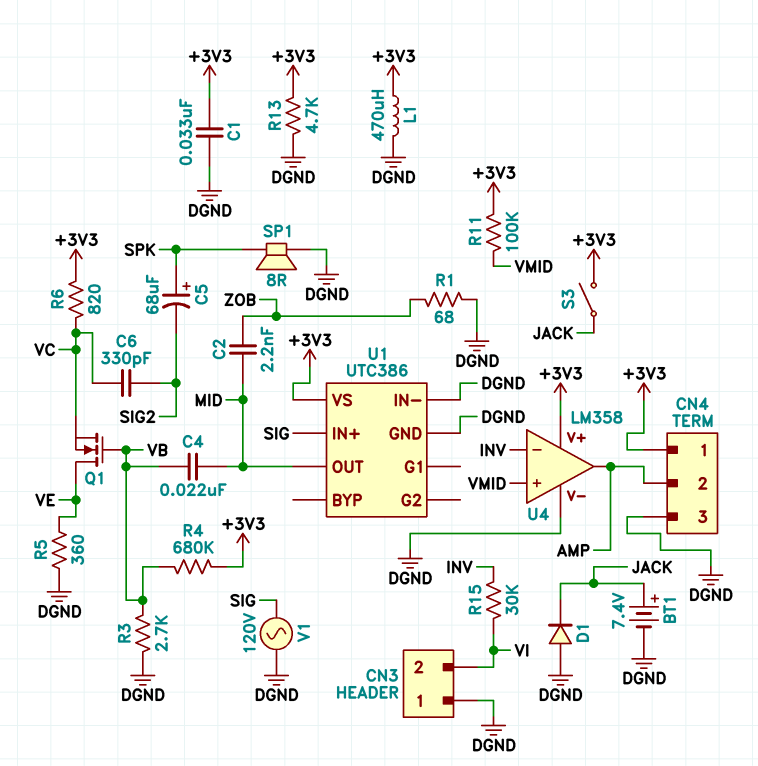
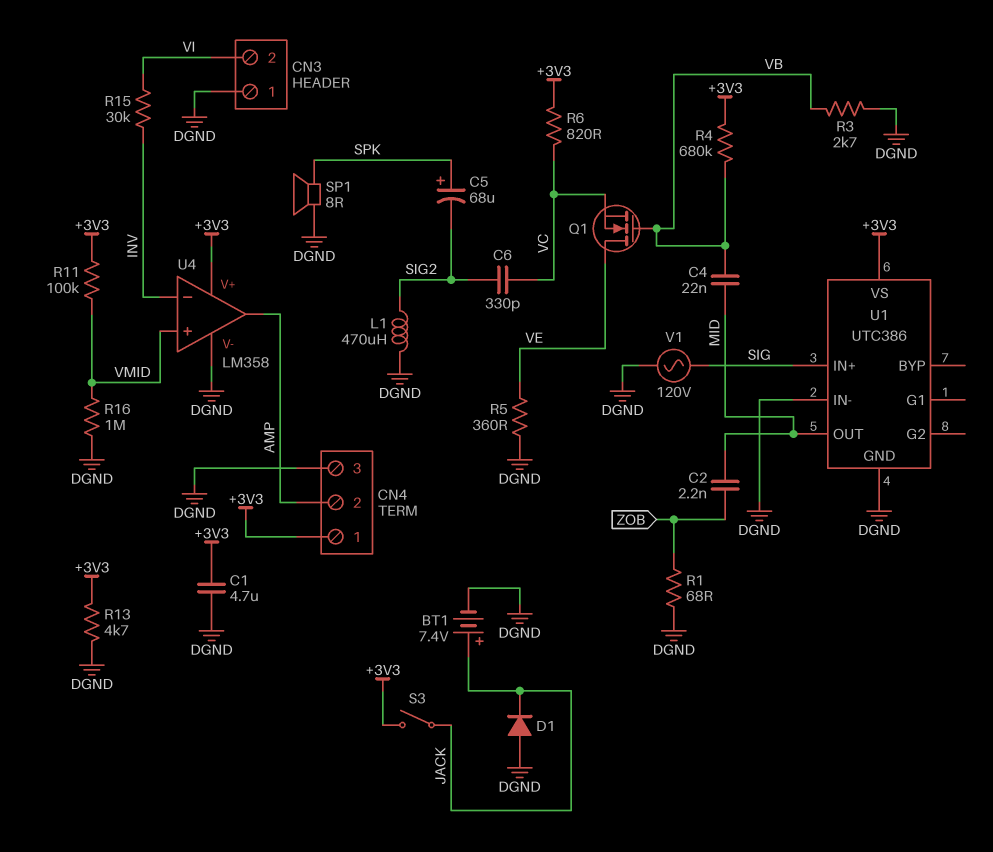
C1: 33nF (+3V3, DGND) -> 4.7uF (+3V3, DGND)
L1: 470uH (+3V3, DGND) -> 470uH (DGND, SIG2)
R16: none -> 1M (DGND, VMID)

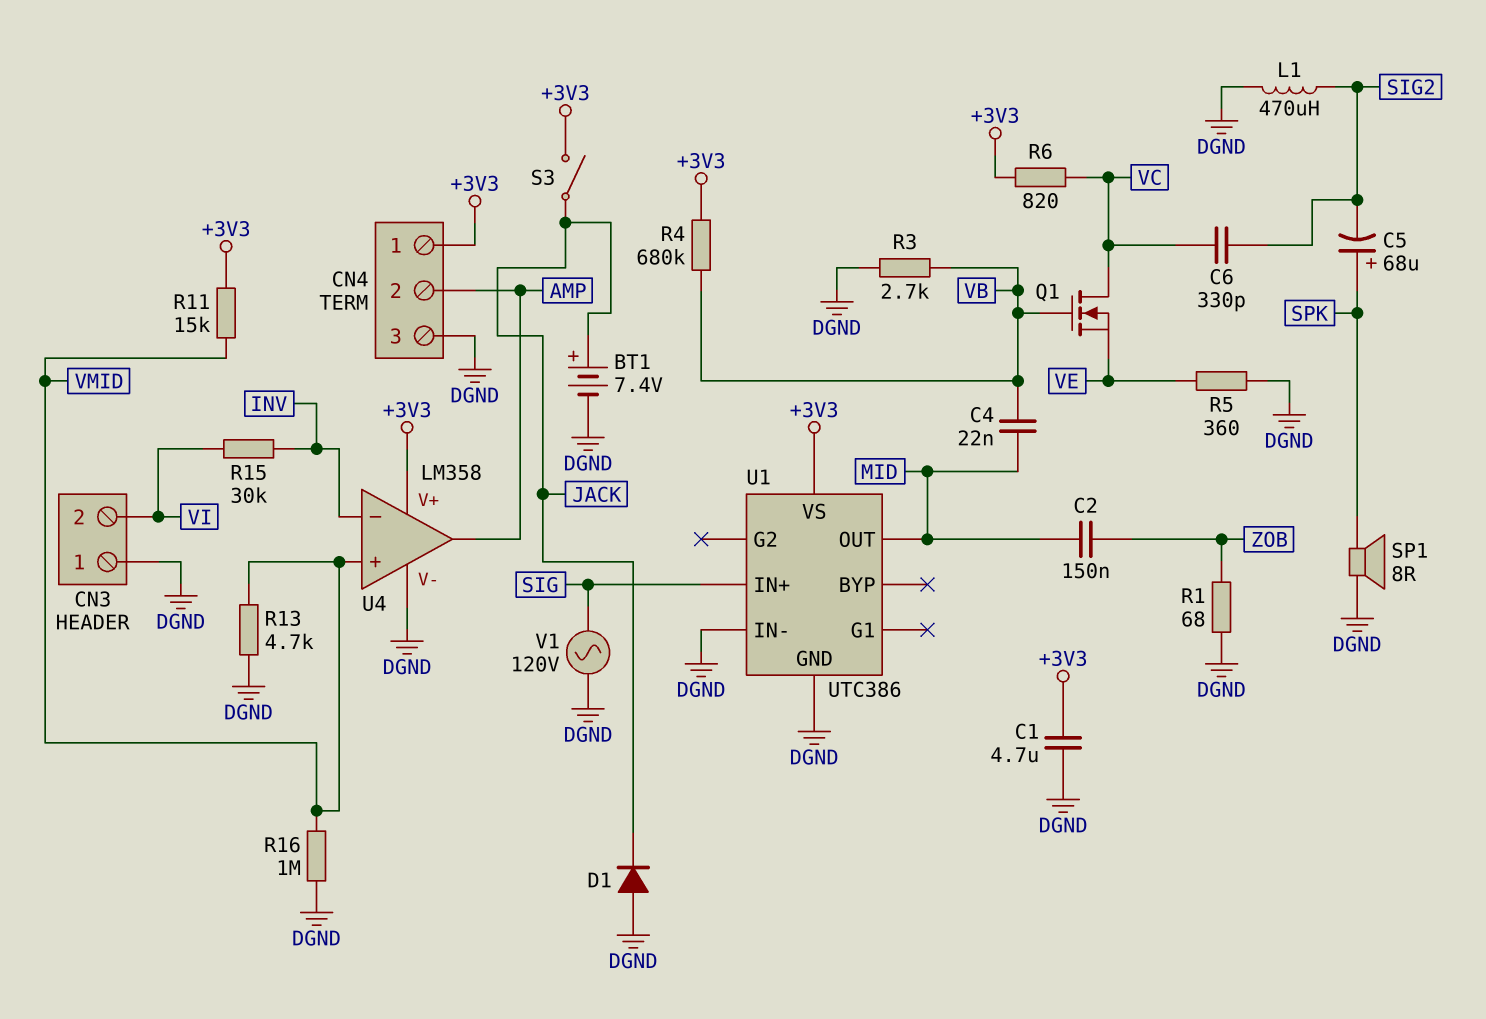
C2: 2.2nF (MID, ZOB) -> 150nF (MID, ZOB)
Q1: NMOS (G VB, D VE, S VC) -> NMOS (G VB, D VC, S VE)
R11: 100k (+3V3, VMID) -> 15k (+3V3, VMID)
R13: 4.7k (+3V3, DGND) -> 4.7k (DGND, VMID)

